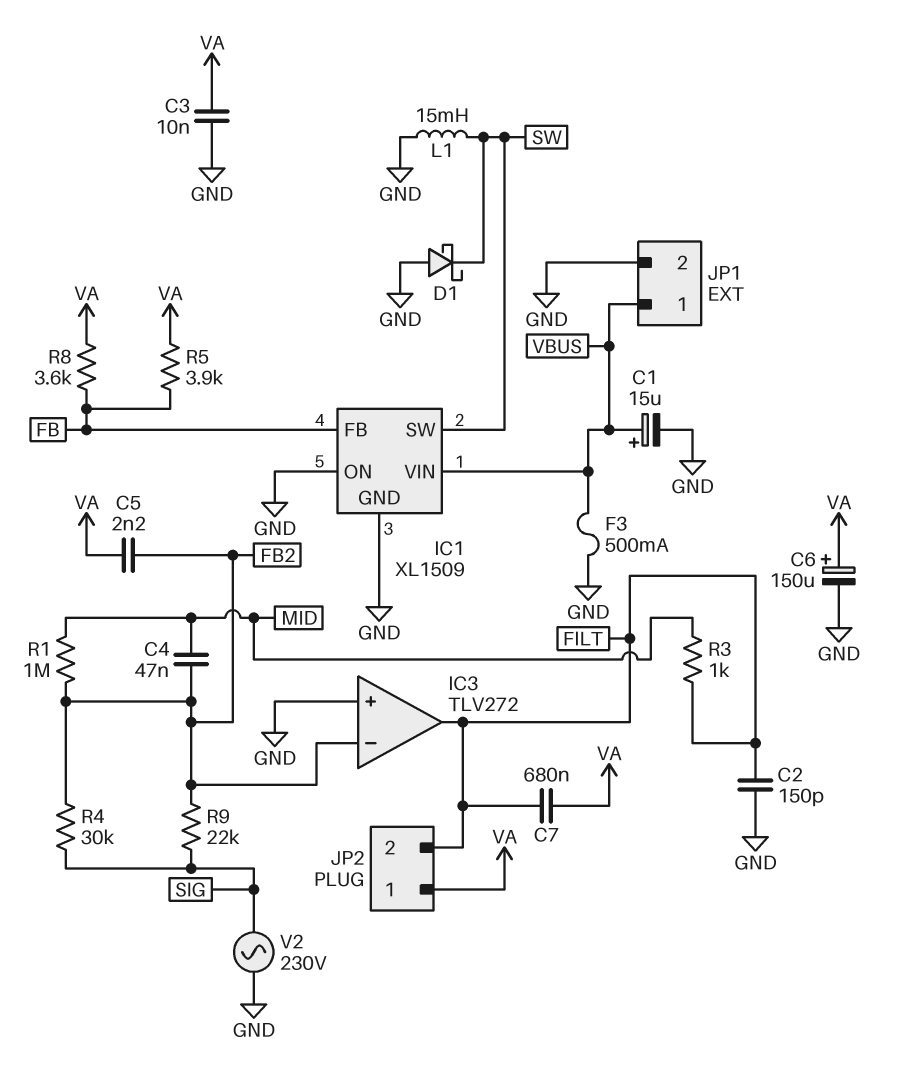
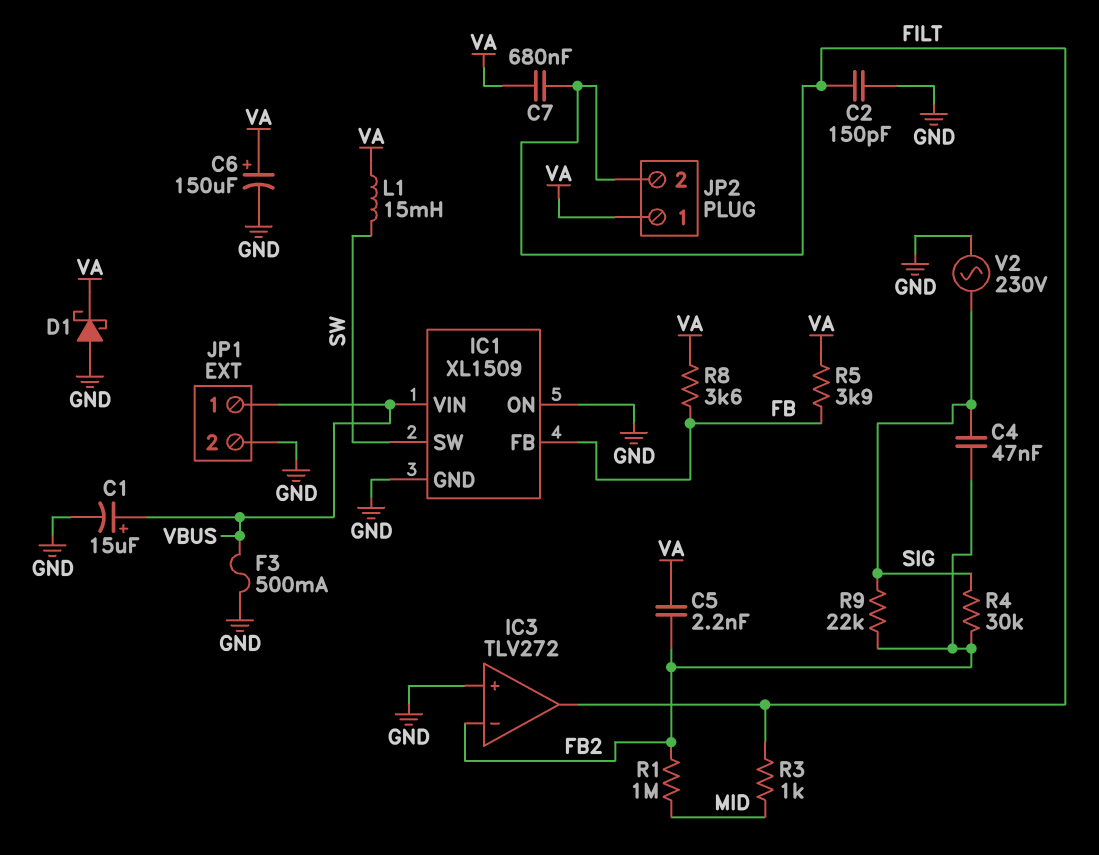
C3: 10nF (GND, VA) -> none
C4: 47nF (FB2, MID) -> 47nF (FB2, SIG)
D1: schottky (A GND, K SW) -> schottky (A GND, K VA)
L1: 15mH (GND, SW) -> 15mH (SW, VA)

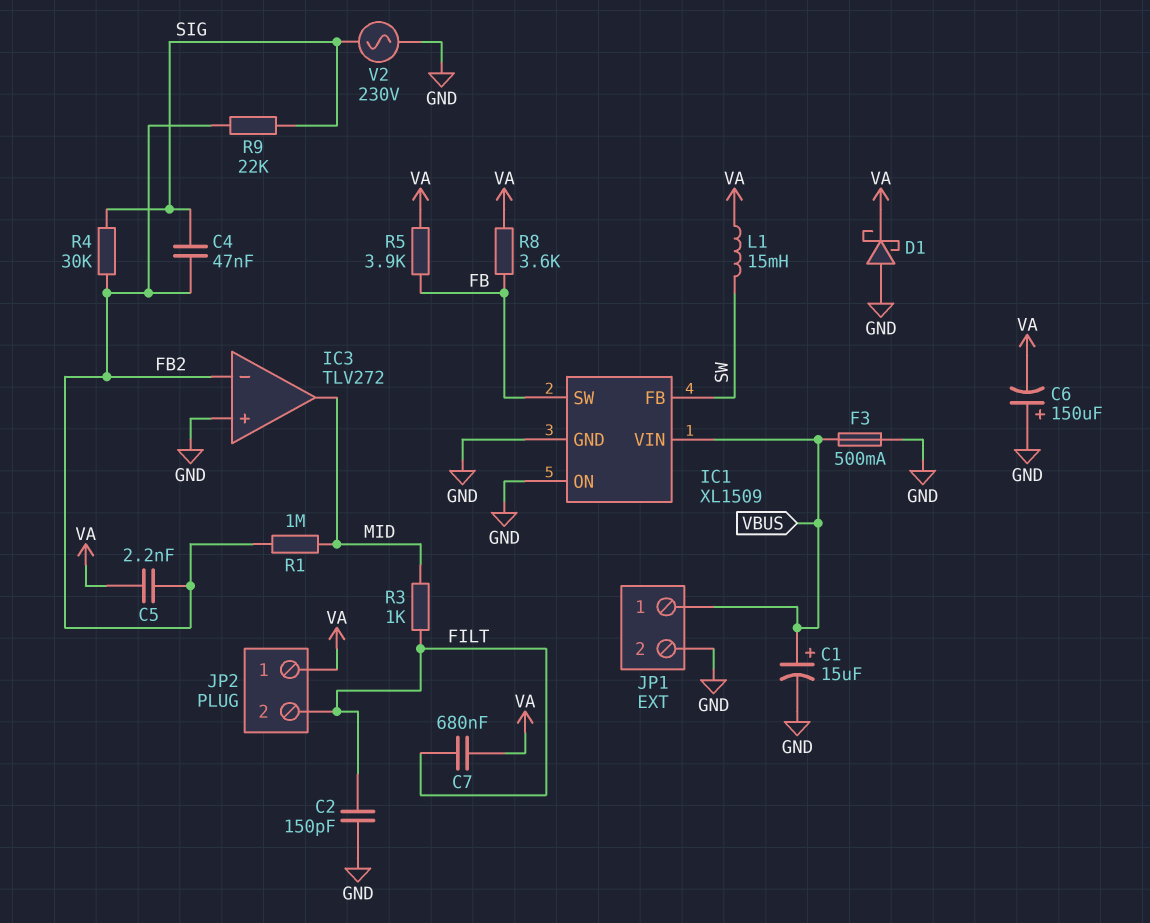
C6: 150uF (plus VA, minus GND) -> 150uF (plus GND, minus VA)
IC1 pin FB: FB -> SW
IC1 pin SW: SW -> FB
IC3 pin out: FILT -> MID

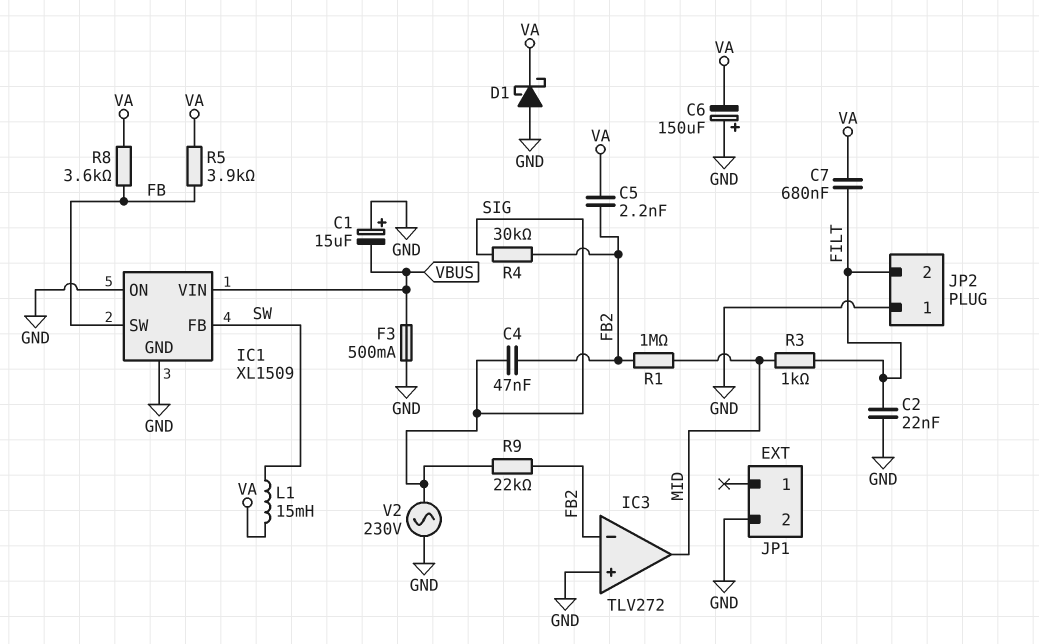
C1: 15uF (plus VBUS, minus GND) -> 15uF (plus GND, minus VBUS)
C2: 150pF (FILT, GND) -> 22nF (FILT, GND)
JP1 pin 1: VBUS -> none
JP2 pin 1: VA -> GND

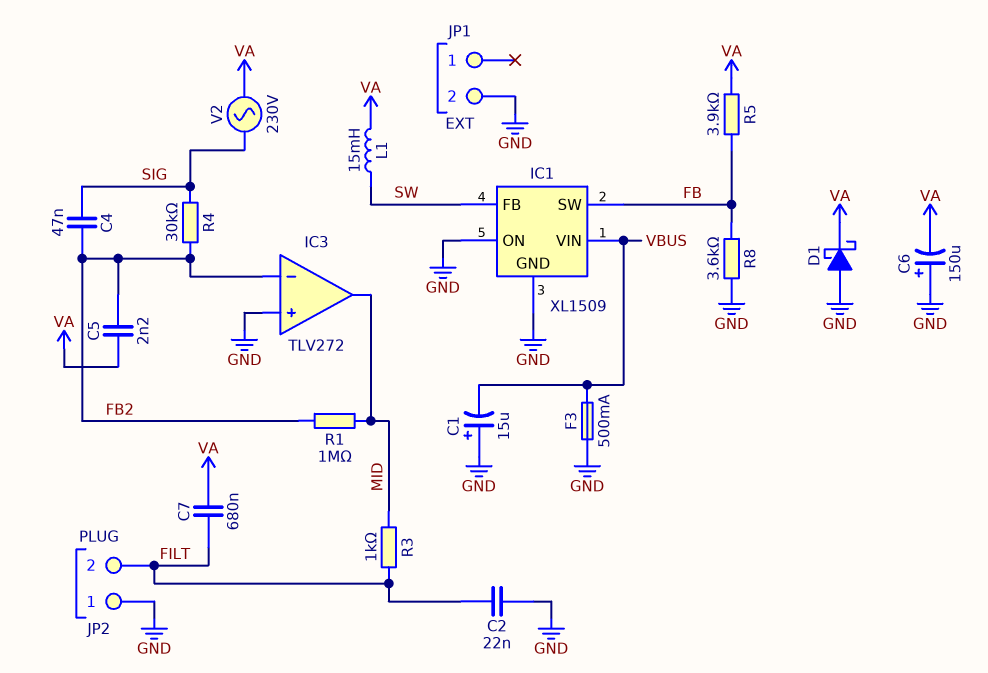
R8: 3.6k (FB, VA) -> 3.6k (FB, GND)
R9: 22k (FB2, SIG) -> none
V2: AC 230V (GND, SIG) -> AC 230V (SIG, VA)

